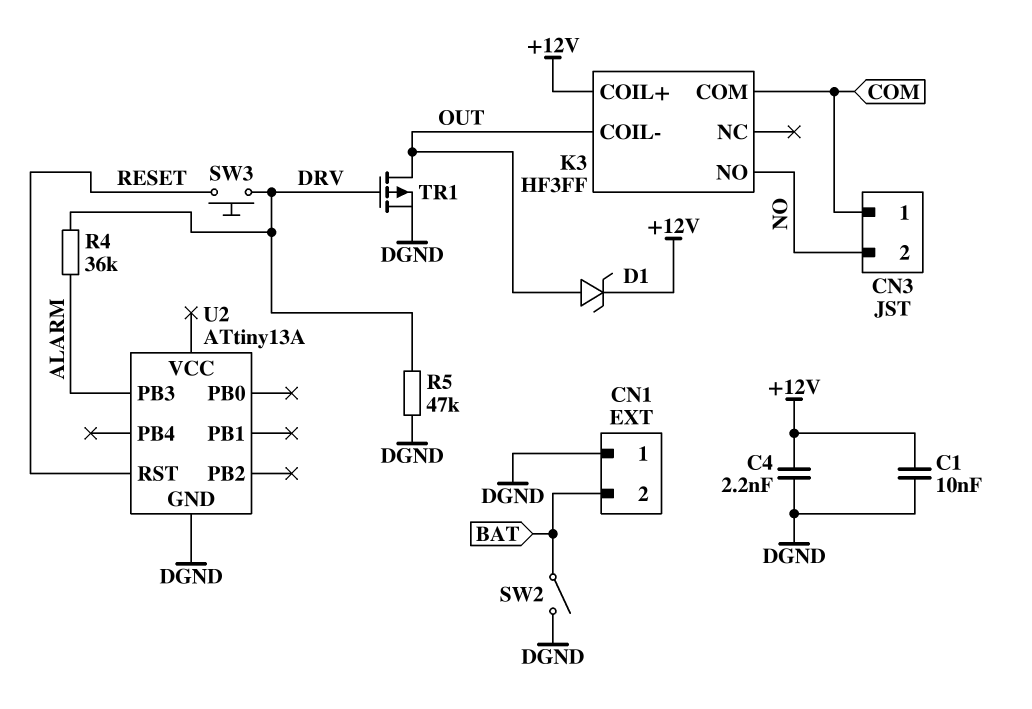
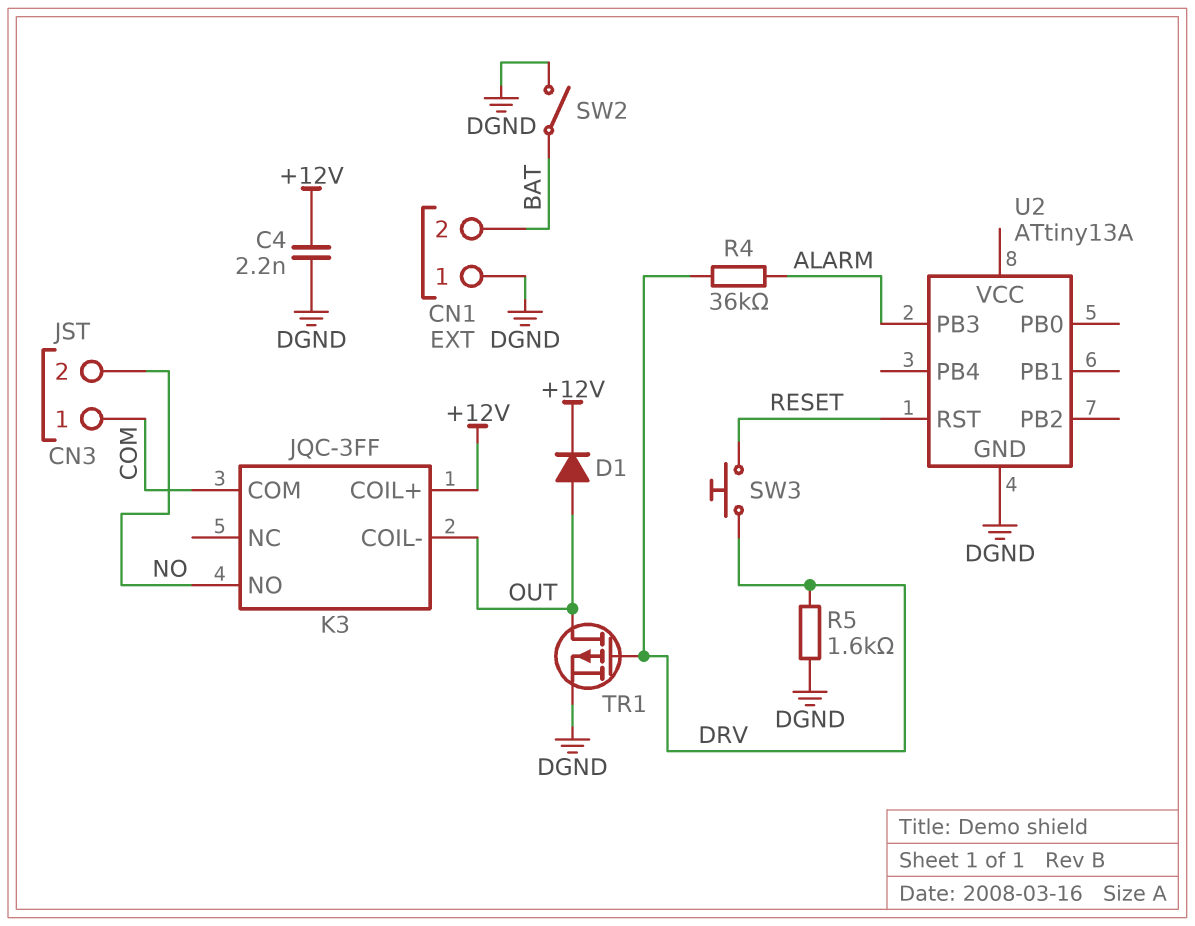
C1: 10nF (+12V, DGND) -> none
D1: zener (A OUT, K +12V) -> diode (A OUT, K +12V)
K3: HF3FF -> JQC-3FF
R5: 47k (DGND, DRV) -> 1.6k (DGND, DRV)

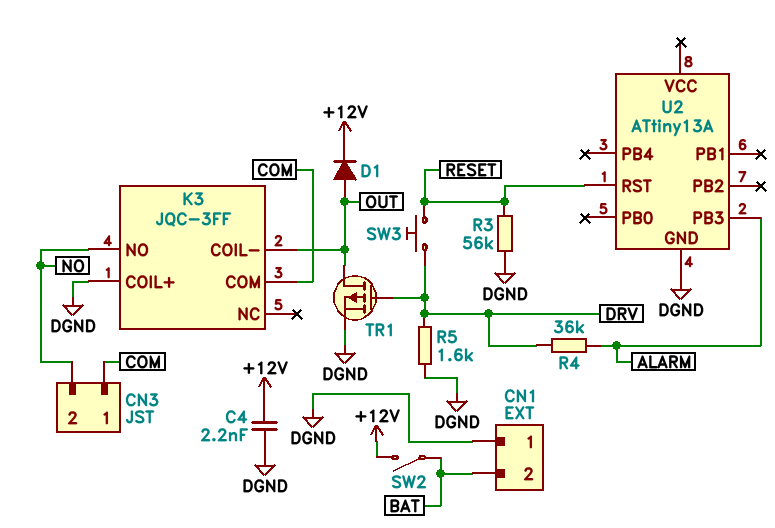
K3 pin COIL+: +12V -> DGND
R3: none -> 56k (DGND, RESET)
SW2: switch (BAT, DGND) -> switch (+12V, BAT)

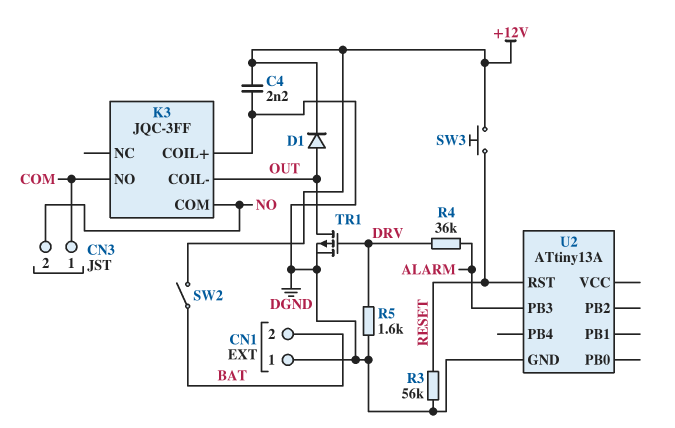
K3 pin COM: COM -> NO
K3 pin NO: NO -> COM
SW3: button (DRV, RESET) -> button (+12V, RESET)

